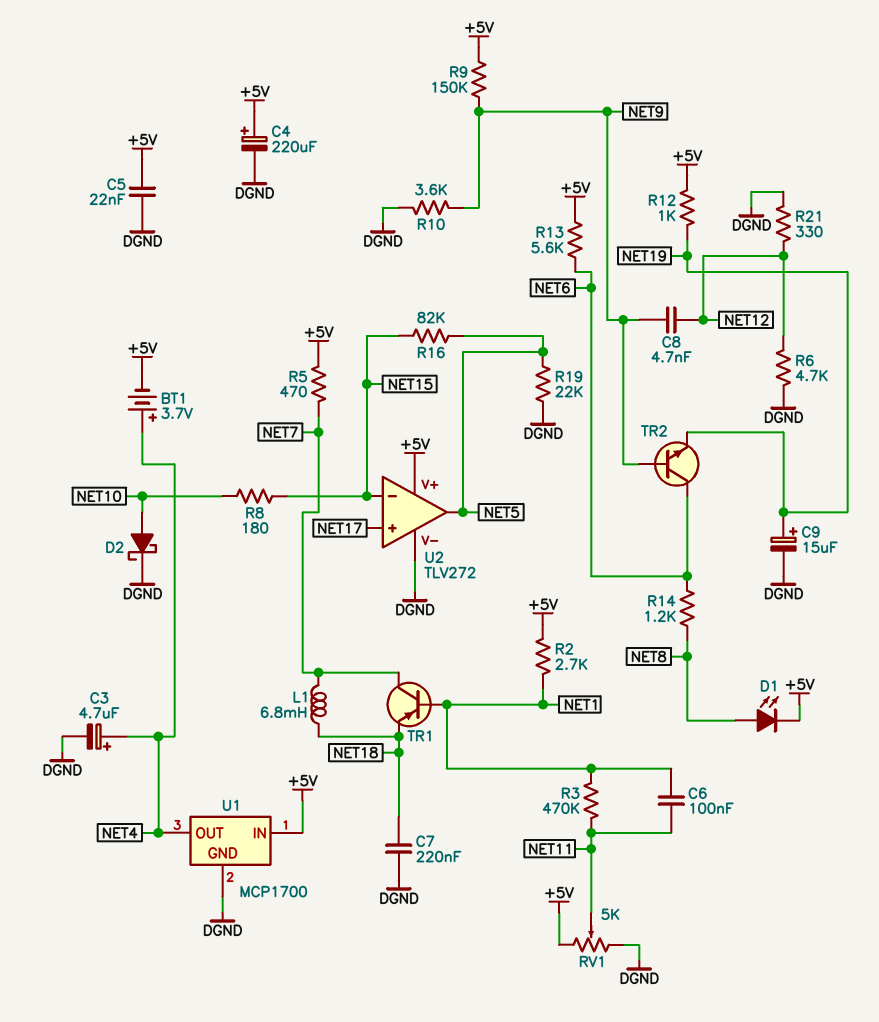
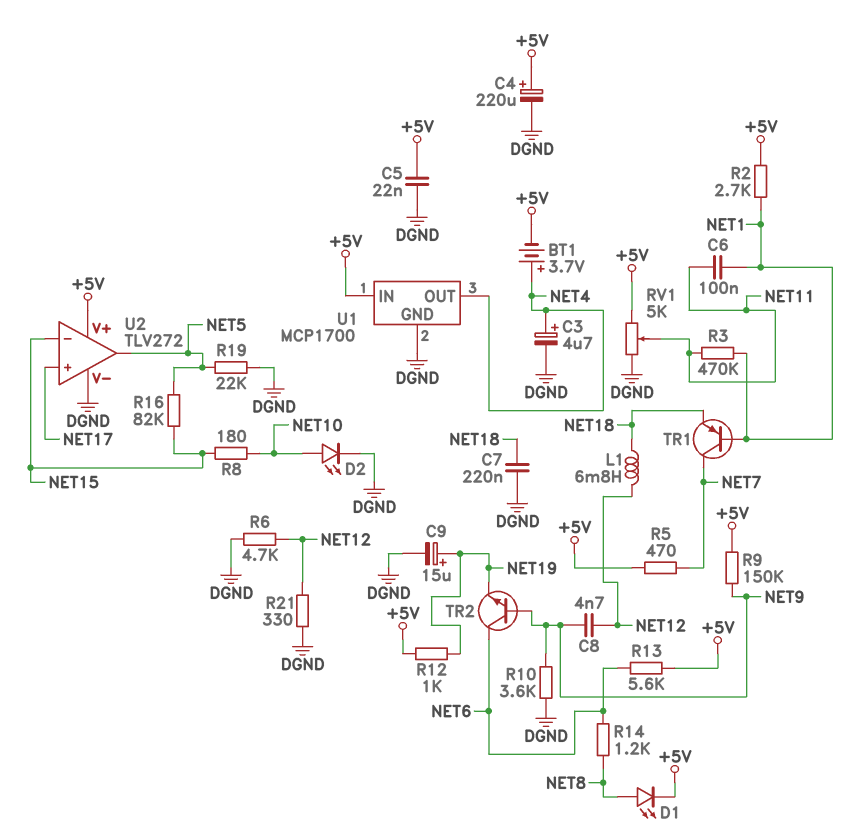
D2: schottky (A NET10, K DGND) -> LED (A NET10, K DGND)
L1: 6.8mH (NET7, NET18) -> 6.8mH (NET12, NET18)

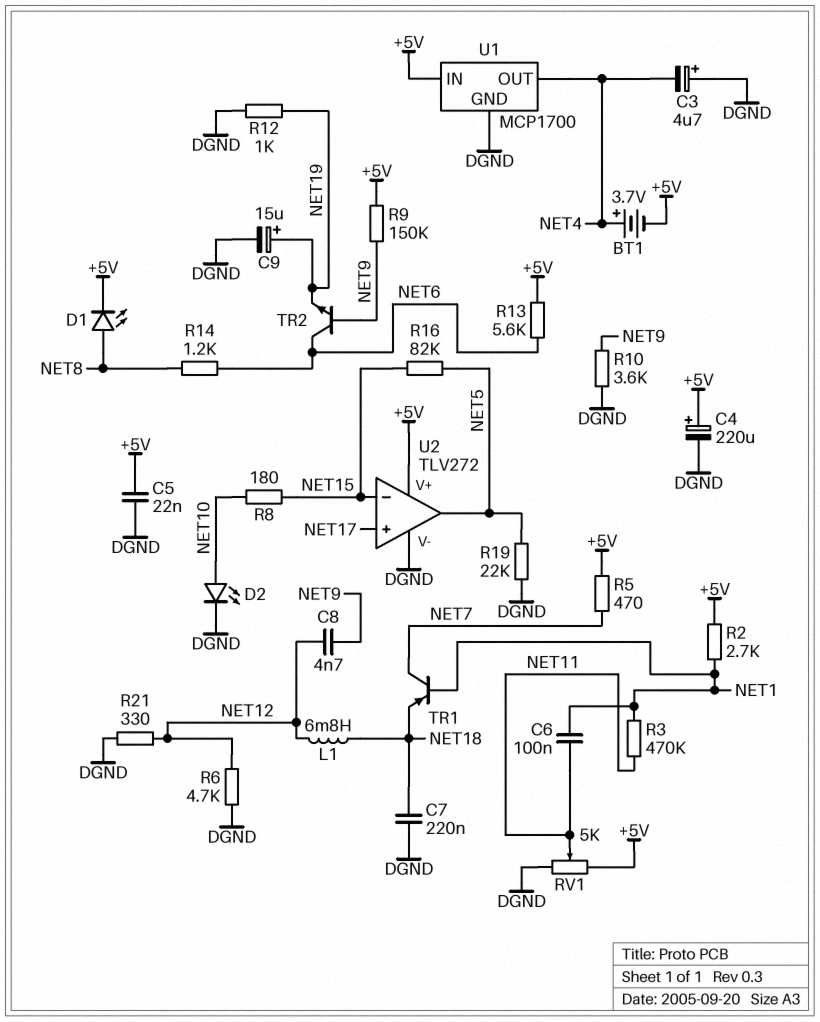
C3: 4.7uF (plus NET4, minus DGND) -> 4.7uF (plus DGND, minus NET4)
R12: 1k (+5V, NET19) -> 1k (DGND, NET19)

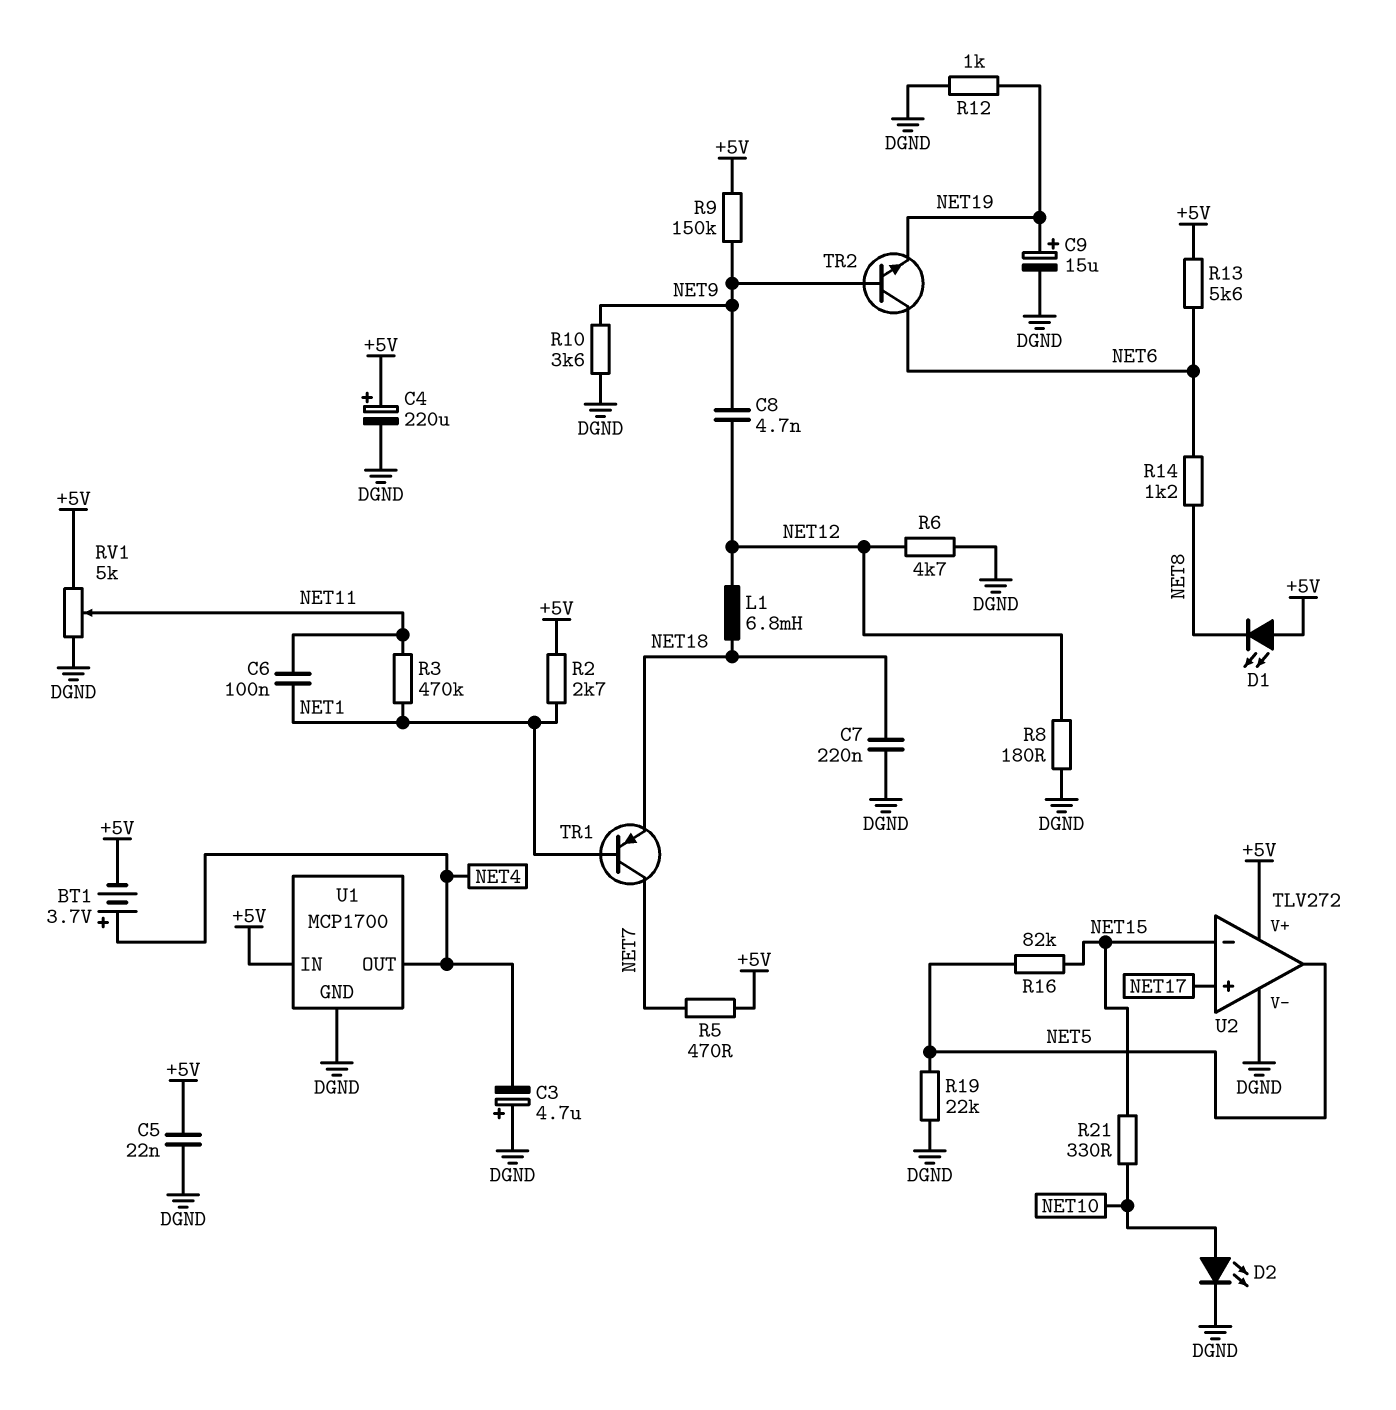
D1: LED (A NET8, K +5V) -> LED (A +5V, K NET8)
R8: 180 (NET10, NET15) -> 180 (DGND, NET12)
R21: 330 (DGND, NET12) -> 330 (NET10, NET15)

